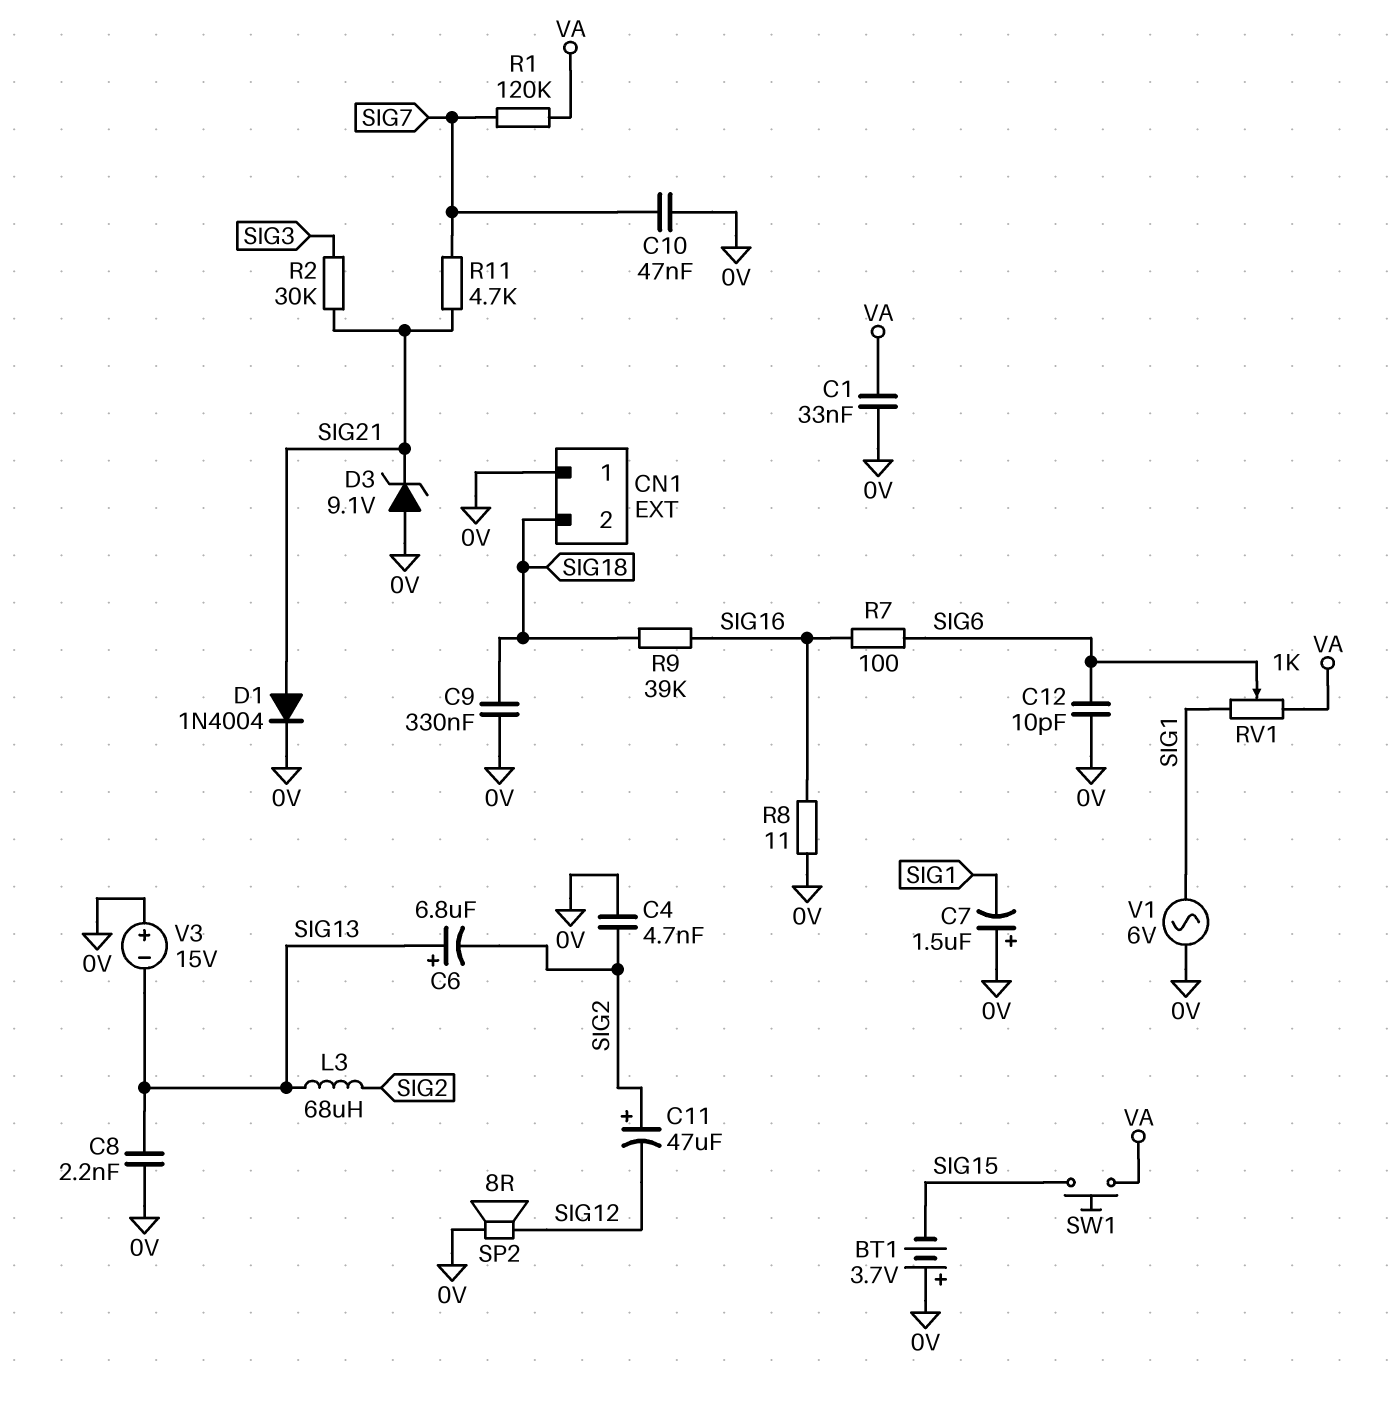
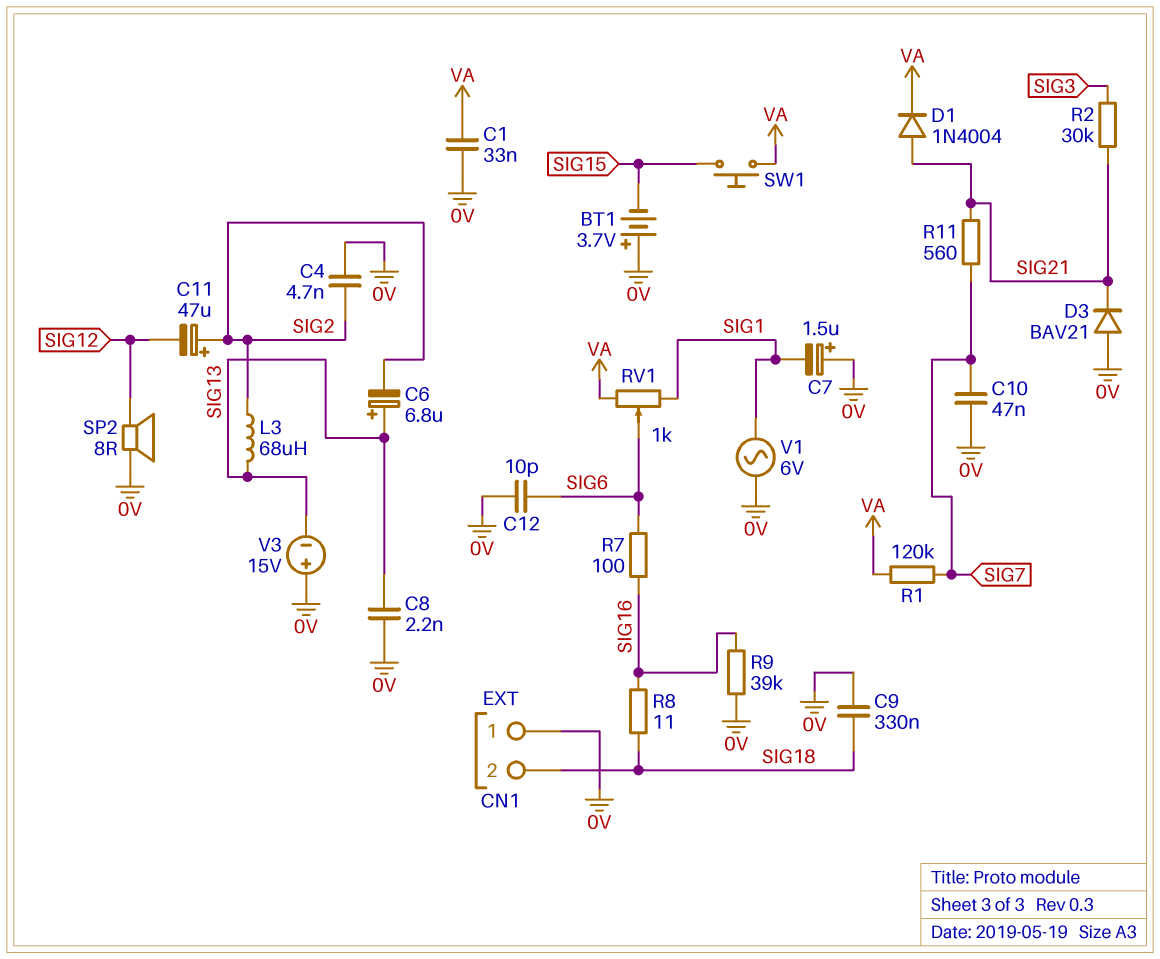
D1: diode 1N4004 (A SIG21, K 0V) -> diode 1N4004 (A SIG21, K VA)
D3: zener 9.1V (A 0V, K SIG21) -> diode BAV21 (A 0V, K SIG21)
R8: 11 (0V, SIG16) -> 11 (SIG16, SIG18)
R9: 39k (SIG16, SIG18) -> 39k (0V, SIG16)
R11: 4.7k (SIG7, SIG21) -> 560 (SIG7, SIG21)

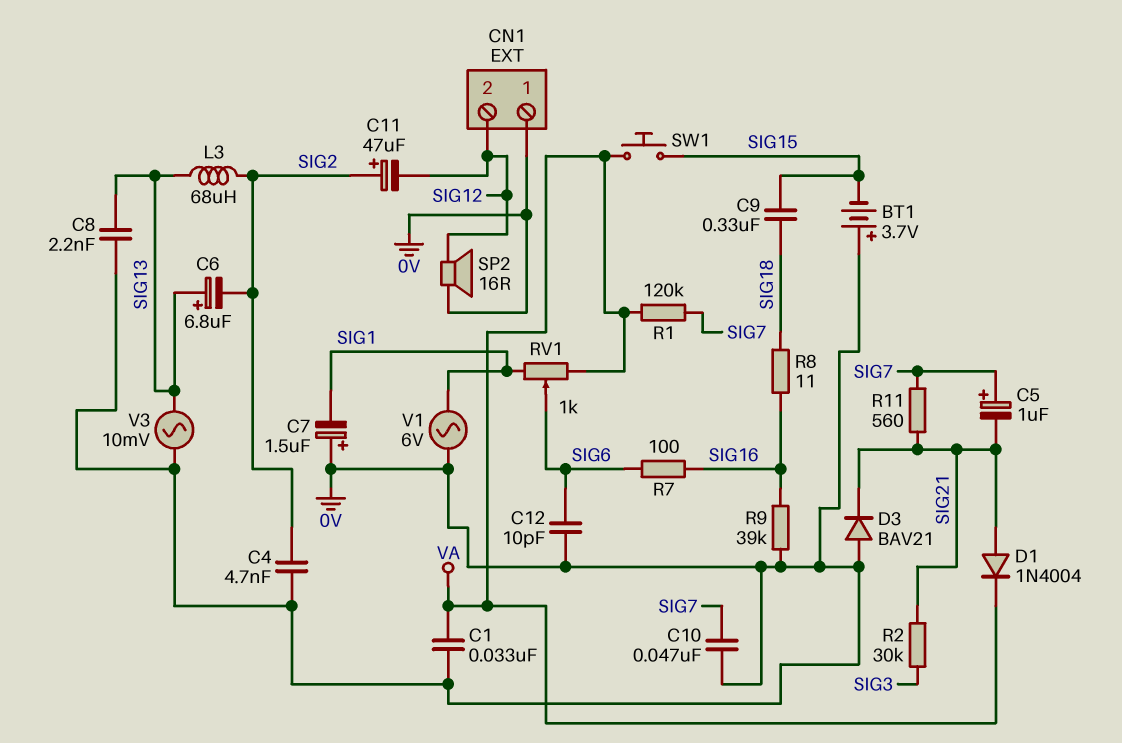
C5: none -> 1uF (plus SIG7, minus SIG21)
C9: 330nF (0V, SIG18) -> 330nF (SIG15, SIG18)
CN1 pin 2: SIG18 -> SIG12
SP2: speaker 8R (0V, SIG12) -> speaker 16R (0V, SIG12)
V3: 15V (plus 0V, minus SIG13) -> AC 10mV (0V, SIG13)

